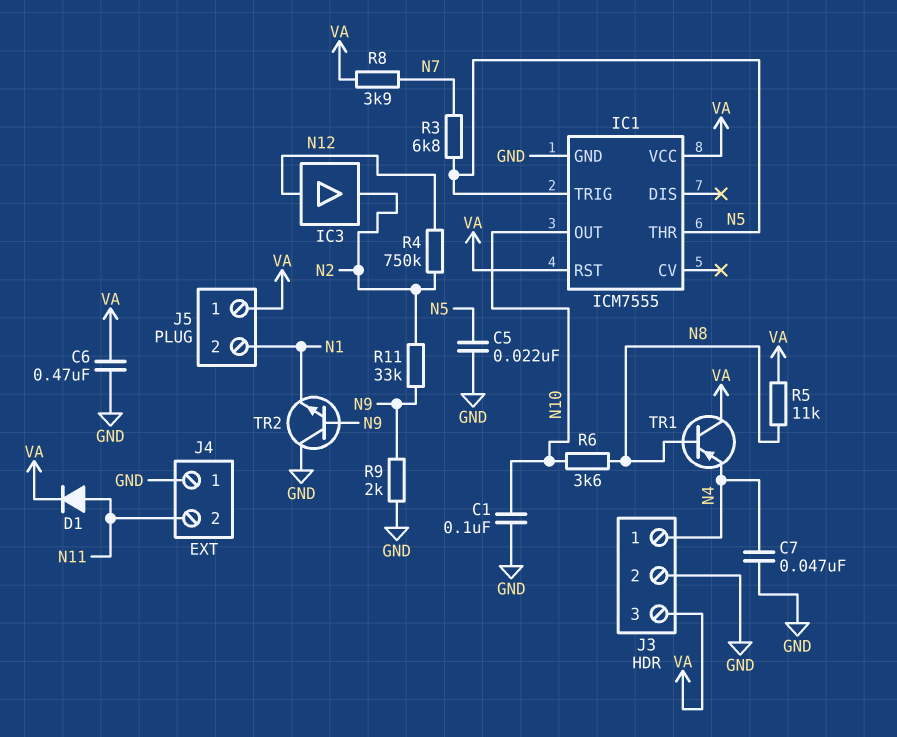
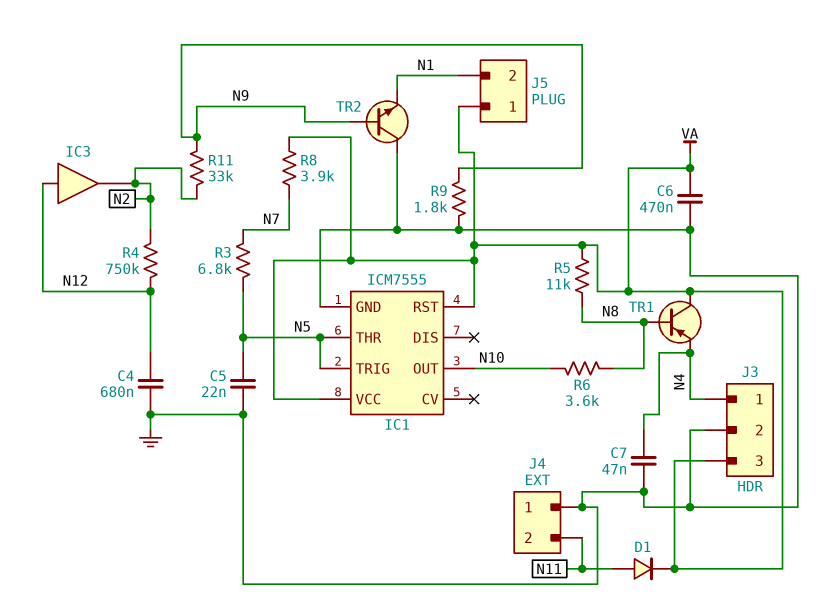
C1: 100nF (GND, N10) -> none
C4: none -> 680nF (GND, N12)
R9: 2k (GND, N9) -> 1.8k (GND, N9)

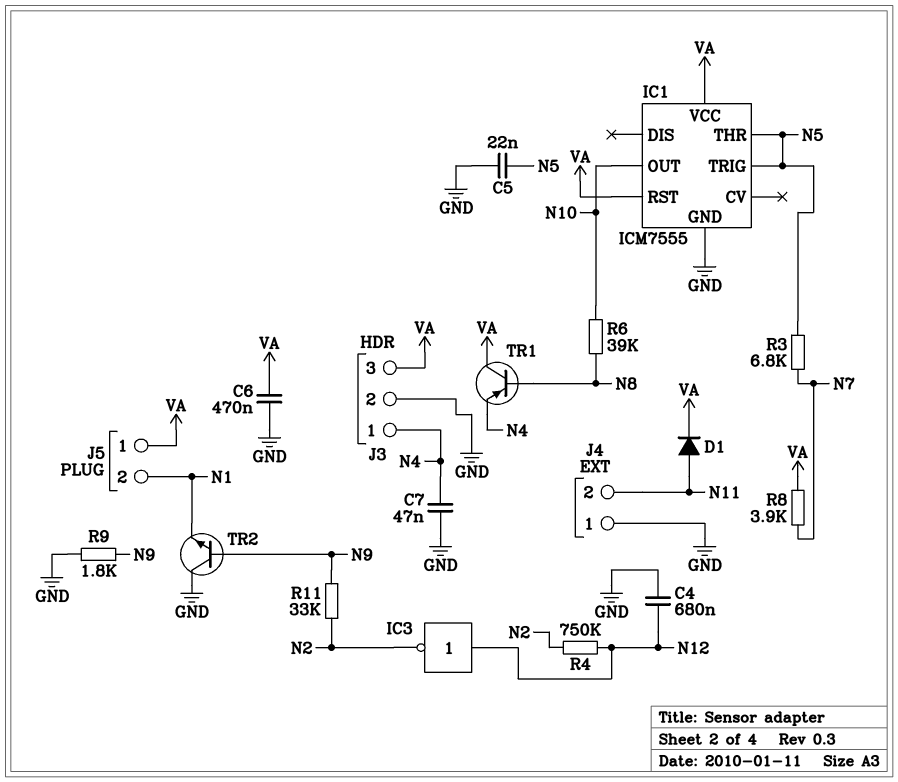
IC3: buffer (in N12, out N2) -> NOT (in N12, out N2)
R5: 11k (N8, VA) -> none
R6: 3.6k (N8, N10) -> 39k (N8, N10)

